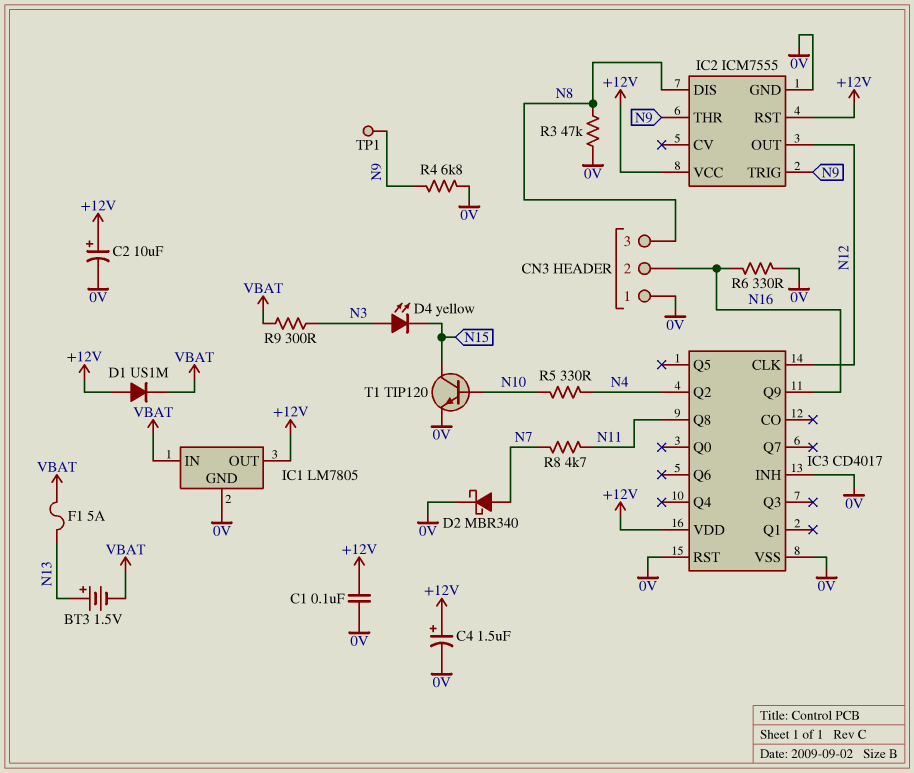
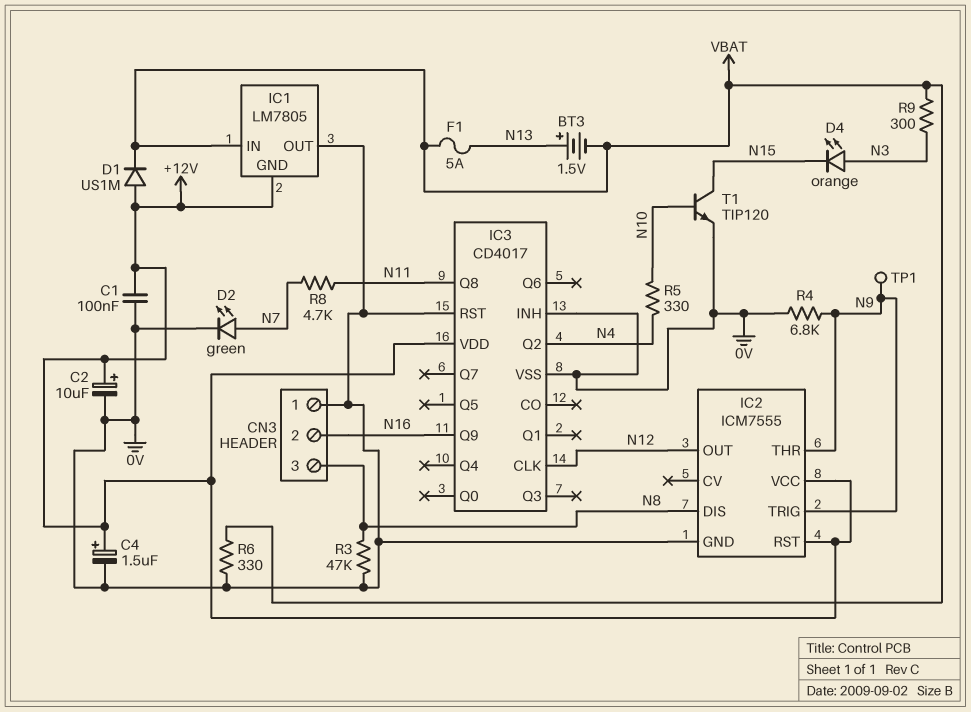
D2: schottky MBR340 (A N7, K 0V) -> LED green (A N7, K 0V)
D4: LED yellow (A N3, K N15) -> LED orange (A N3, K N15)
IC1 pin GND: 0V -> +12V
IC1 pin OUT: +12V -> 0V
R6: 330 (0V, N16) -> 330 (0V, VBAT)

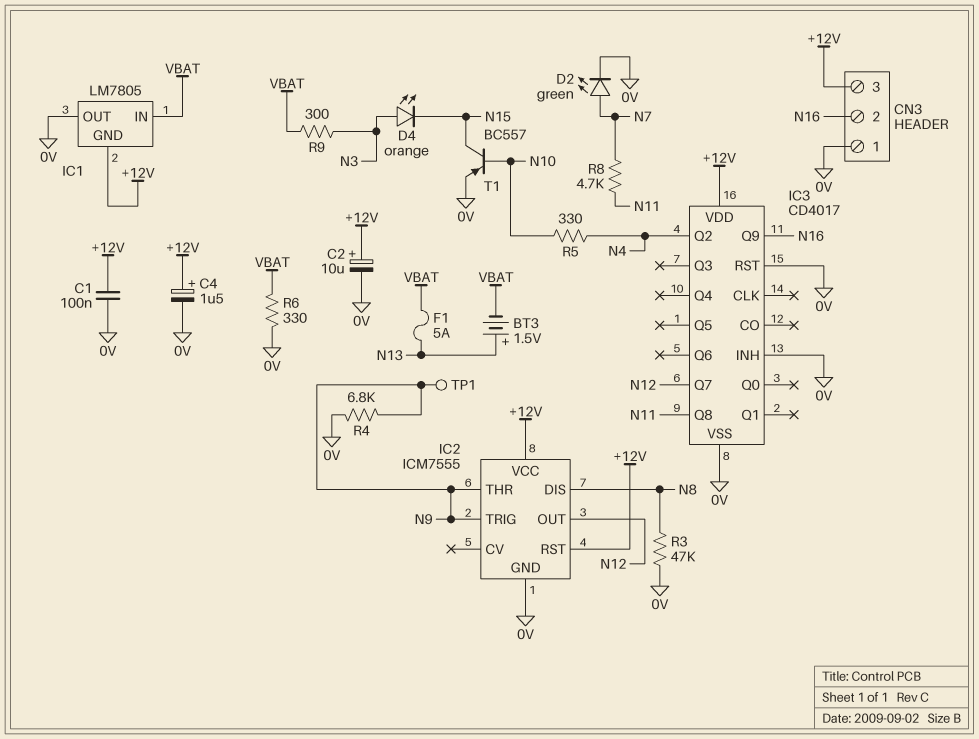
CN3 pin 3: N8 -> +12V
D1: diode US1M (A +12V, K VBAT) -> none
IC3 pin CLK: N12 -> none
IC3 pin Q7: none -> N12
T1: NPN TIP120 (B N10, C N15, E 0V) -> PNP BC557 (B N10, C N15, E 0V)

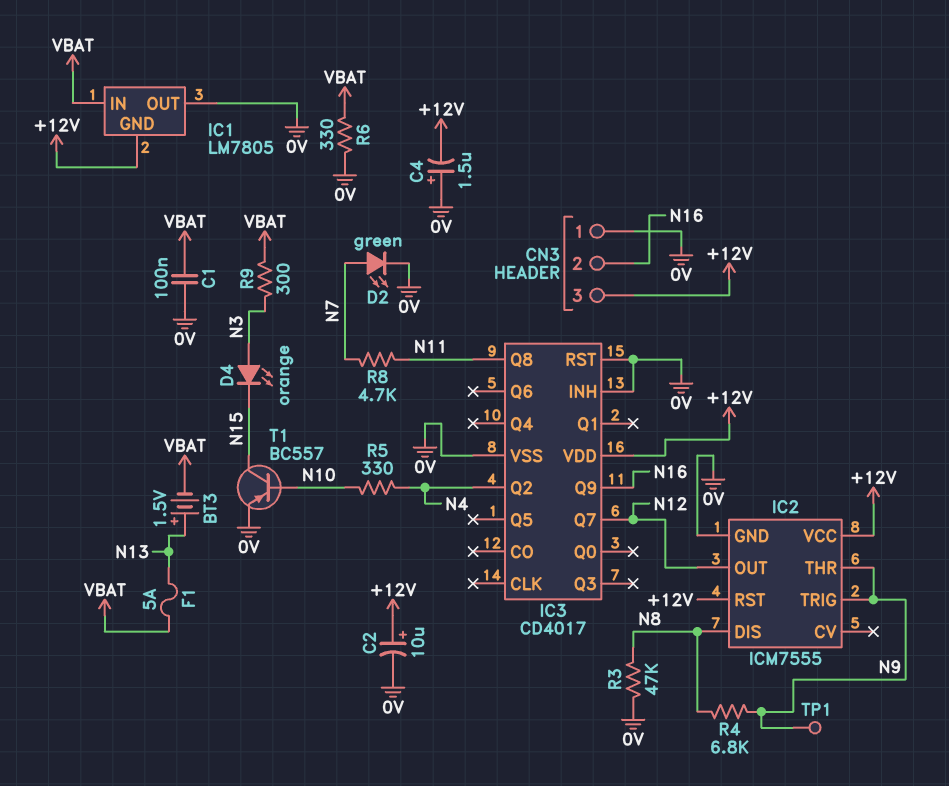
C1: 100nF (+12V, 0V) -> 100nF (0V, VBAT)
C4: 1.5uF (plus +12V, minus 0V) -> 1.5uF (plus 0V, minus +12V)
R4: 6.8k (0V, N9) -> 6.8k (N8, N9)

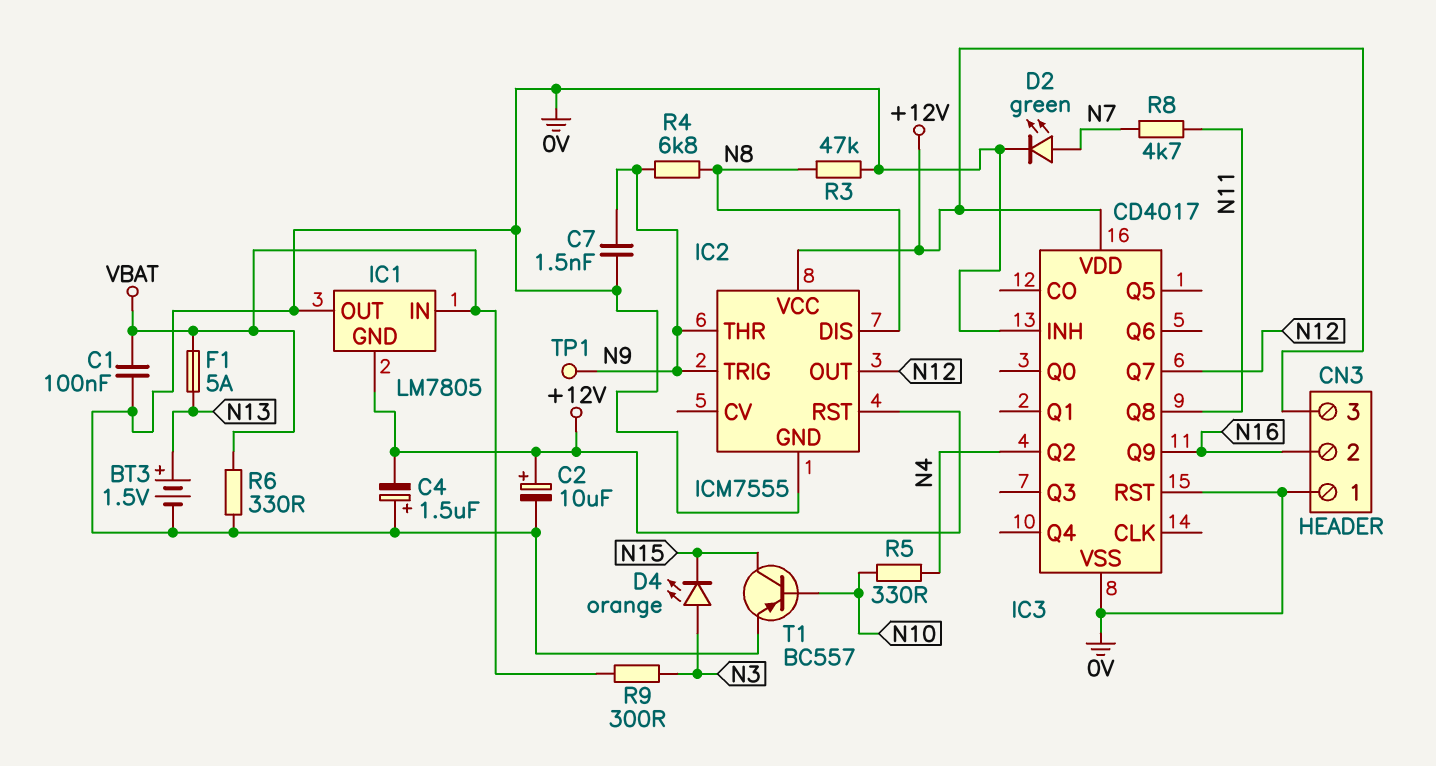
BT3: 1.5V (plus N13, minus VBAT) -> 1.5V (plus N13, minus 0V)
C7: none -> 1.5nF (0V, N9)

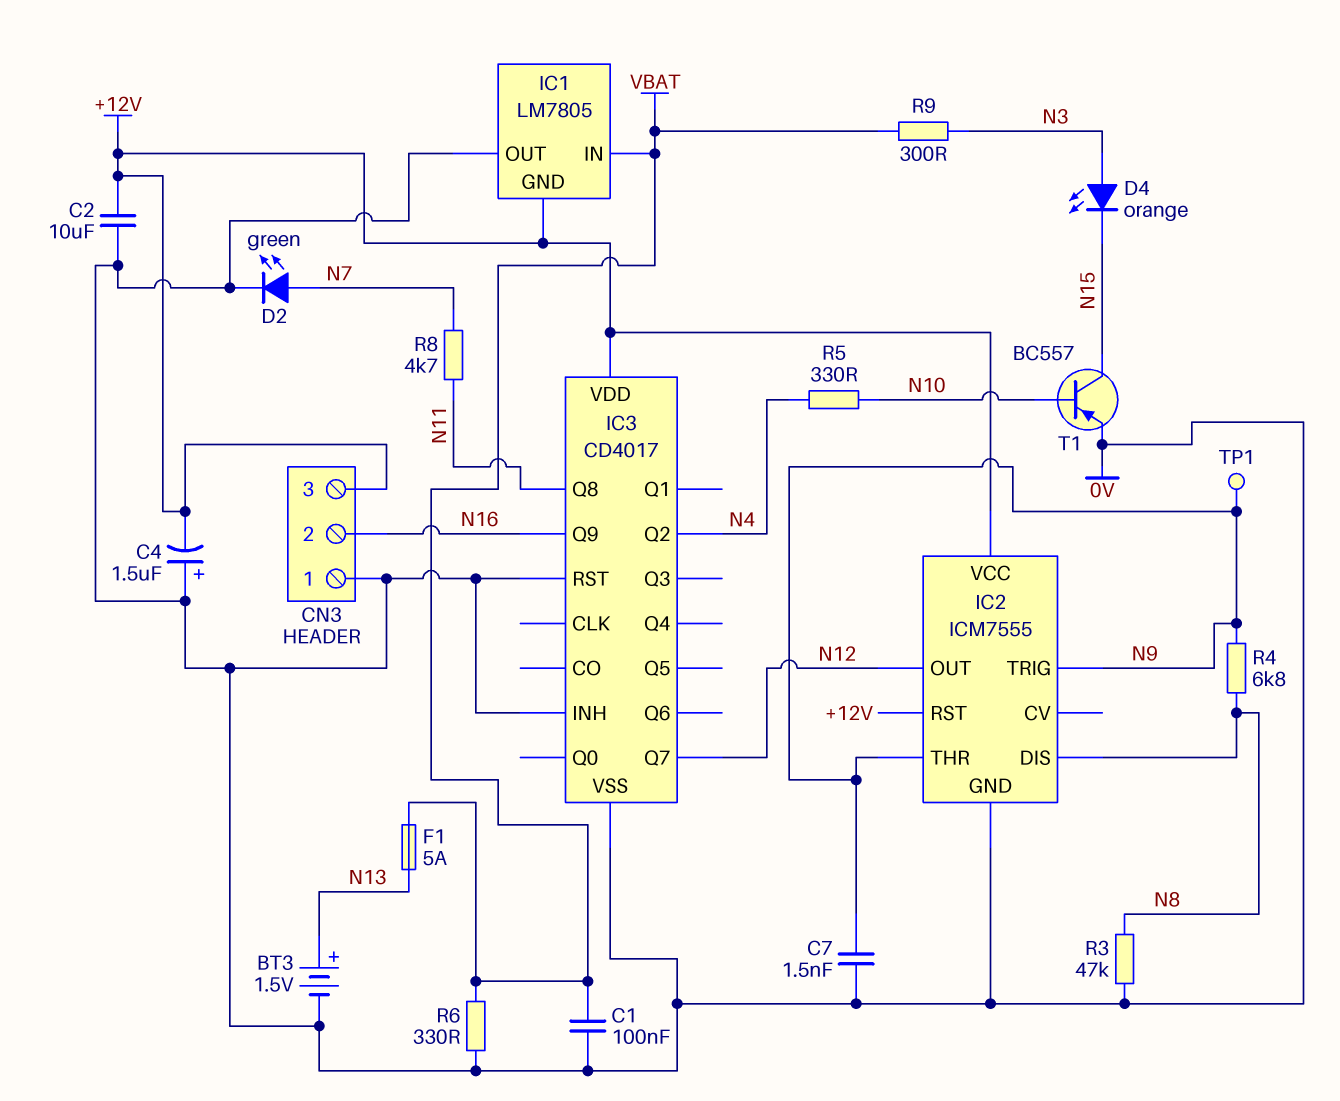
C2: 10uF (plus +12V, minus 0V) -> 10uF (+12V, 0V)

